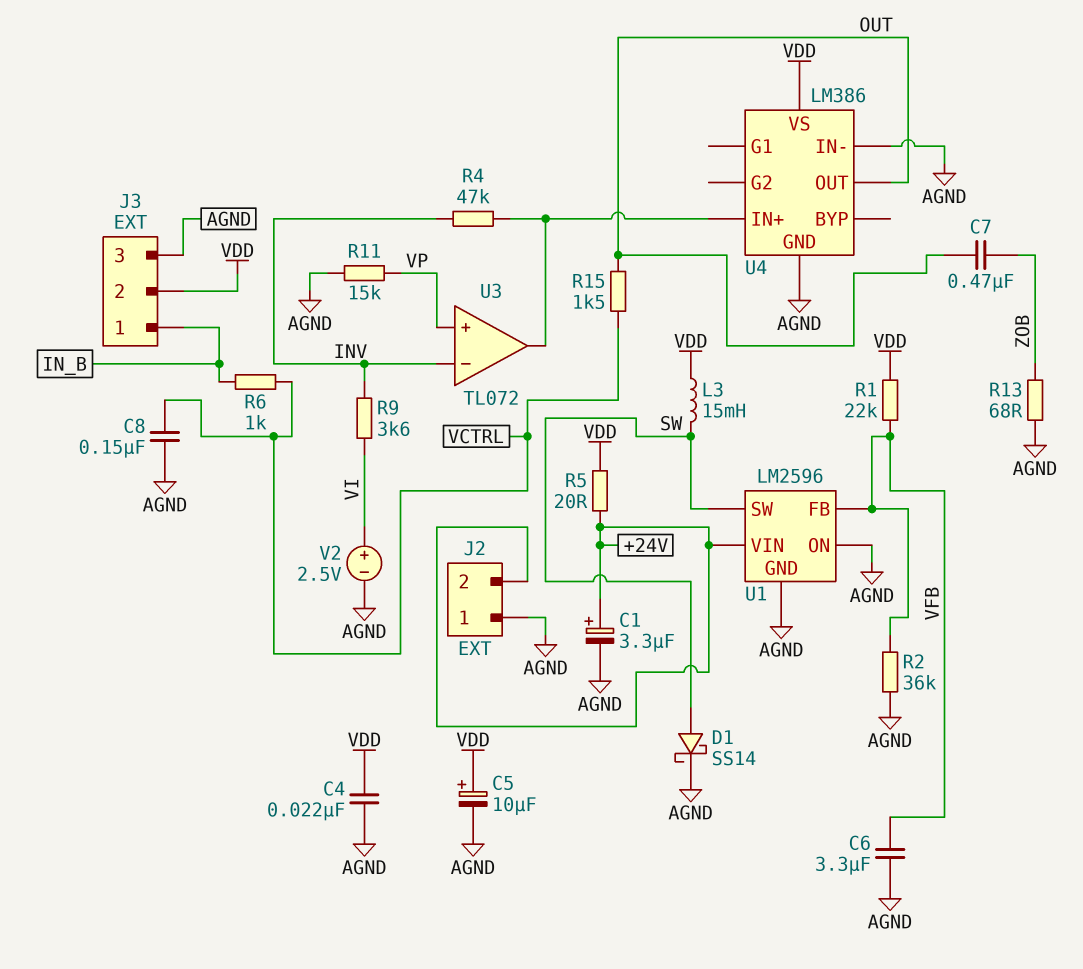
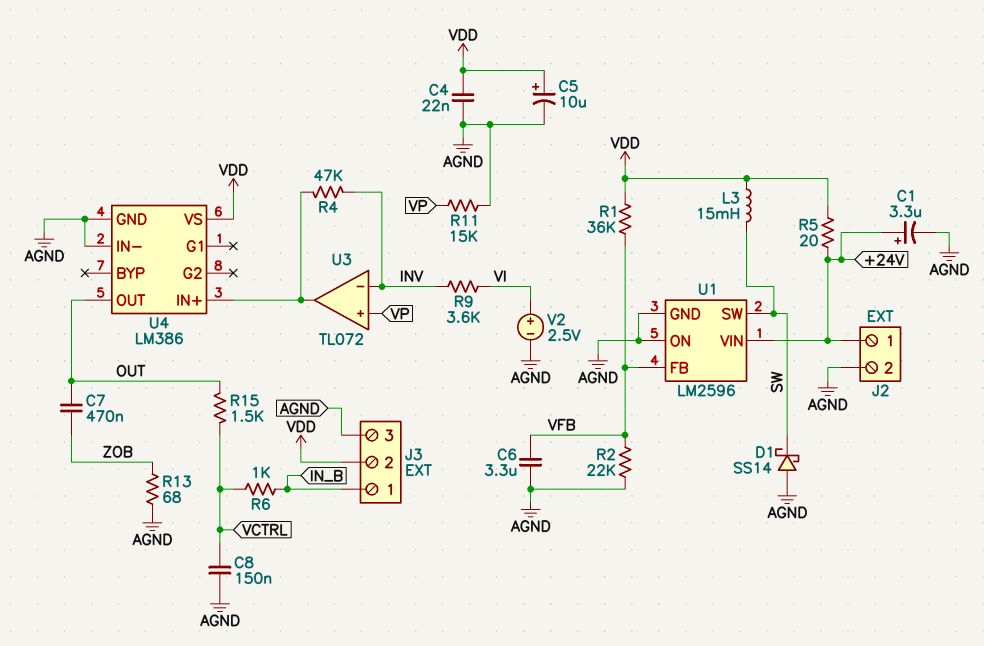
D1: schottky SS14 (A SW, K AGND) -> schottky SS14 (A AGND, K SW)
J2 pin 1: AGND -> +24V
J2 pin 2: +24V -> AGND
R1: 22k (VDD, VFB) -> 36k (VDD, VFB)
R2: 36k (AGND, VFB) -> 22k (AGND, VFB)

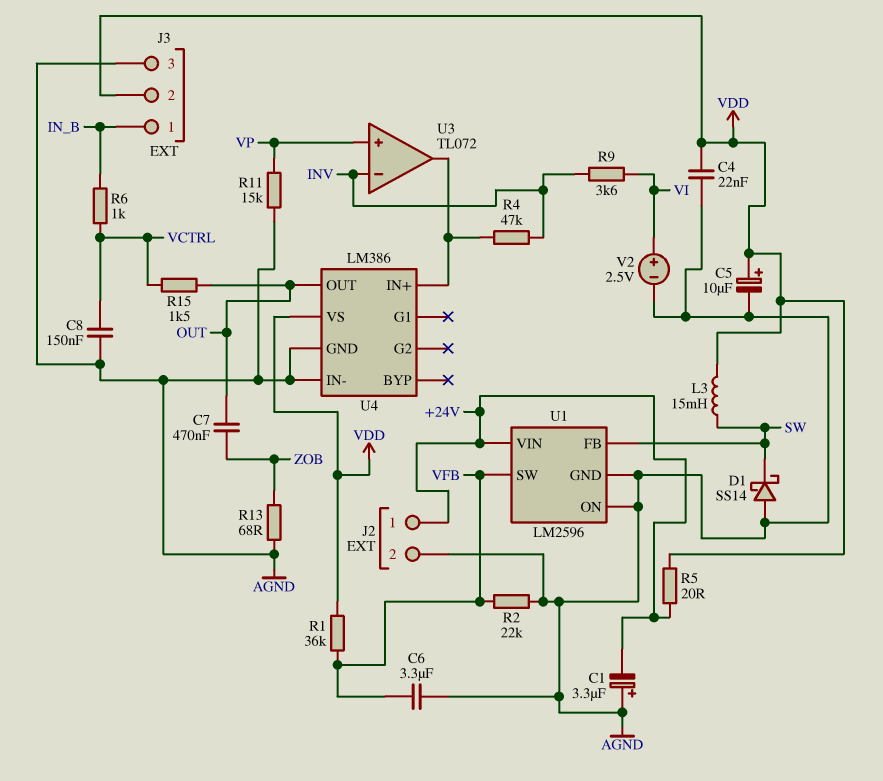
C1: 3.3uF (plus +24V, minus AGND) -> 3.3uF (plus AGND, minus +24V)
U1 pin FB: VFB -> SW
U1 pin SW: SW -> VFB

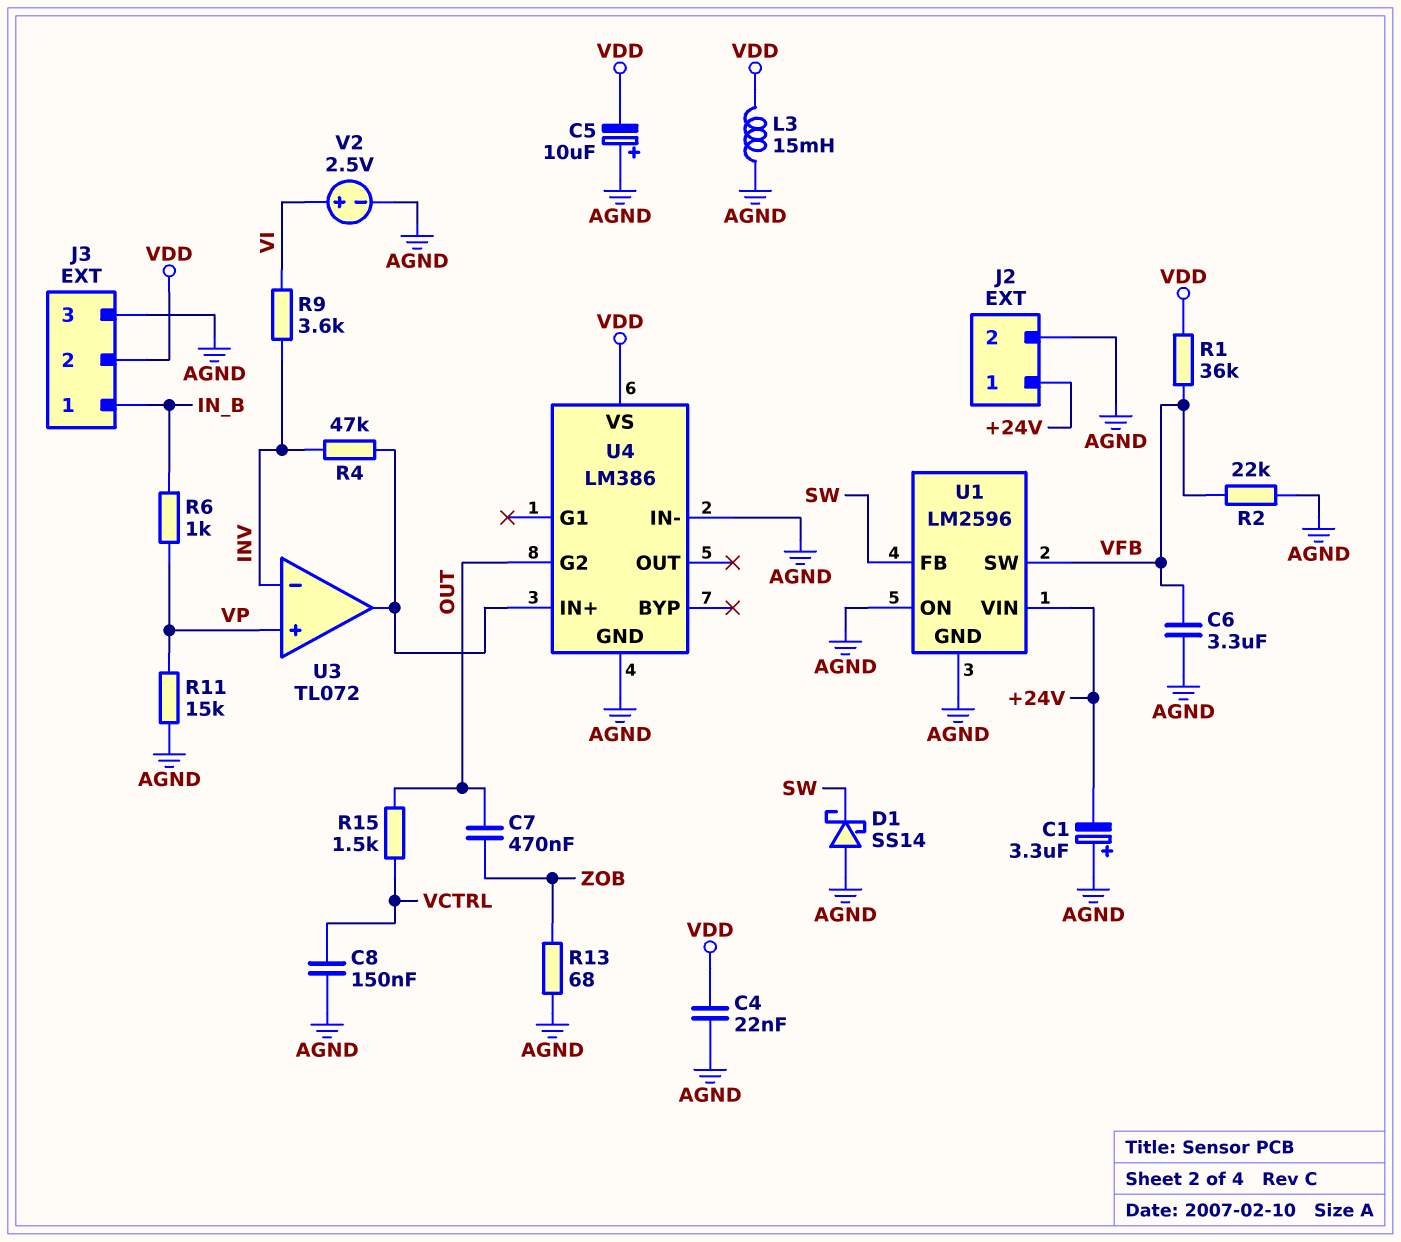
C5: 10uF (plus VDD, minus AGND) -> 10uF (plus AGND, minus VDD)
L3: 15mH (SW, VDD) -> 15mH (AGND, VDD)
R5: 20 (+24V, VDD) -> none
R6: 1k (IN_B, VCTRL) -> 1k (IN_B, VP)
U4 pin G2: none -> OUT
U4 pin OUT: OUT -> none

